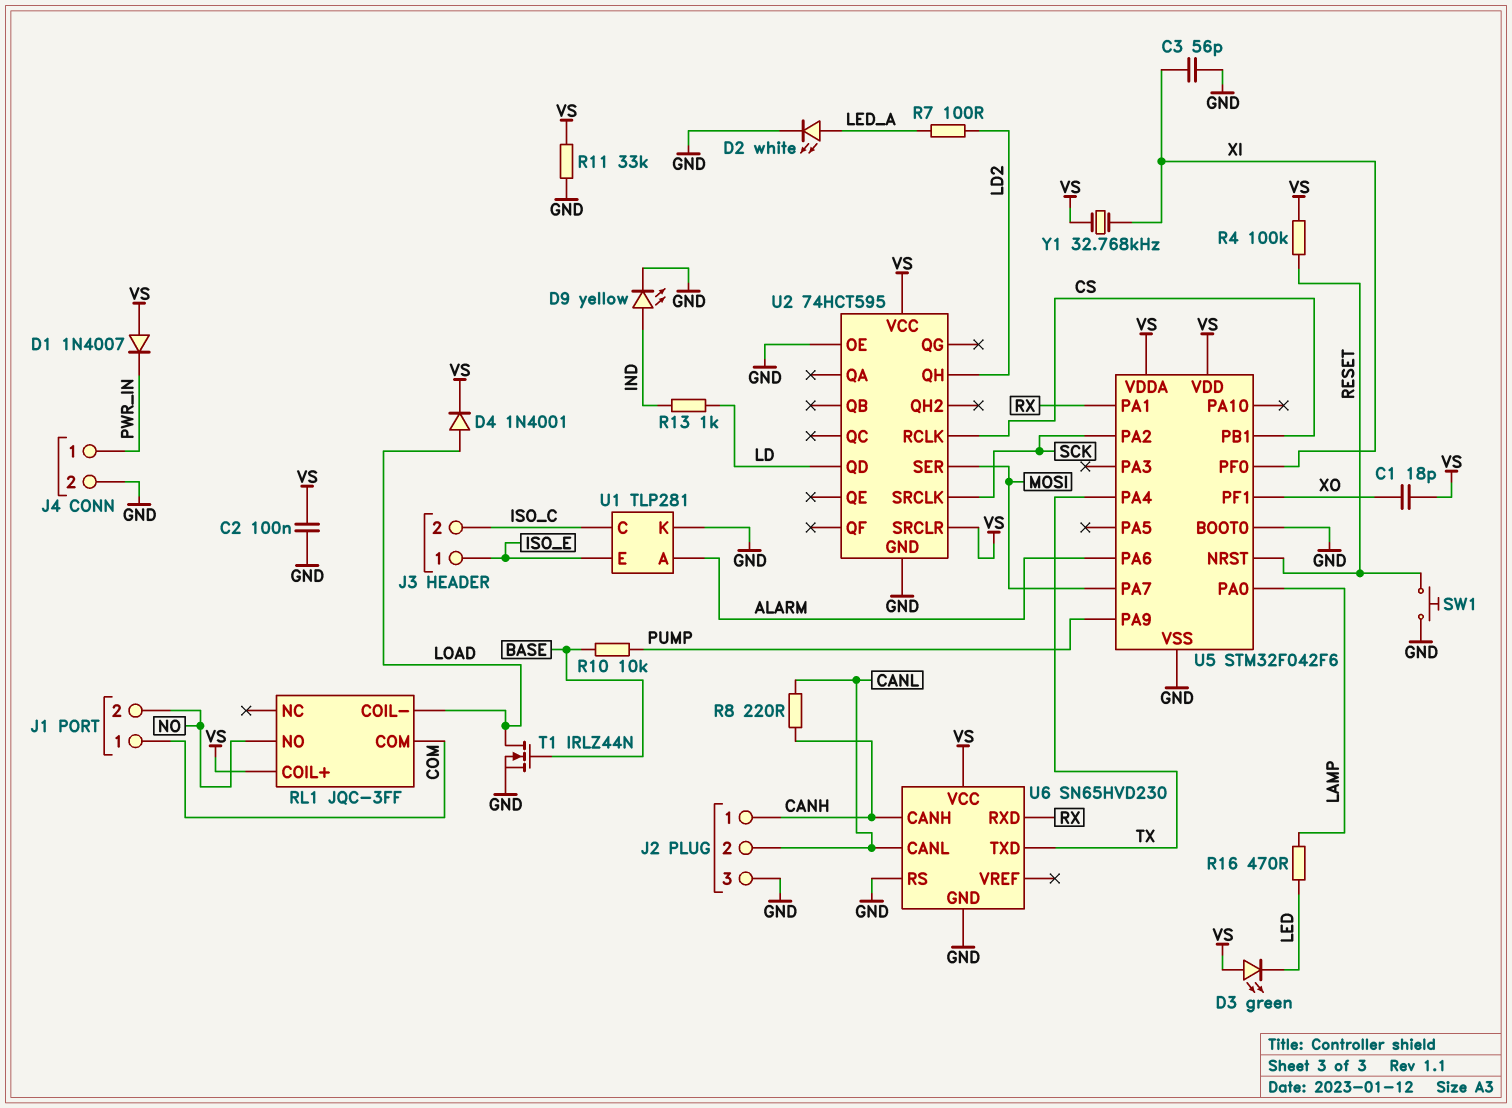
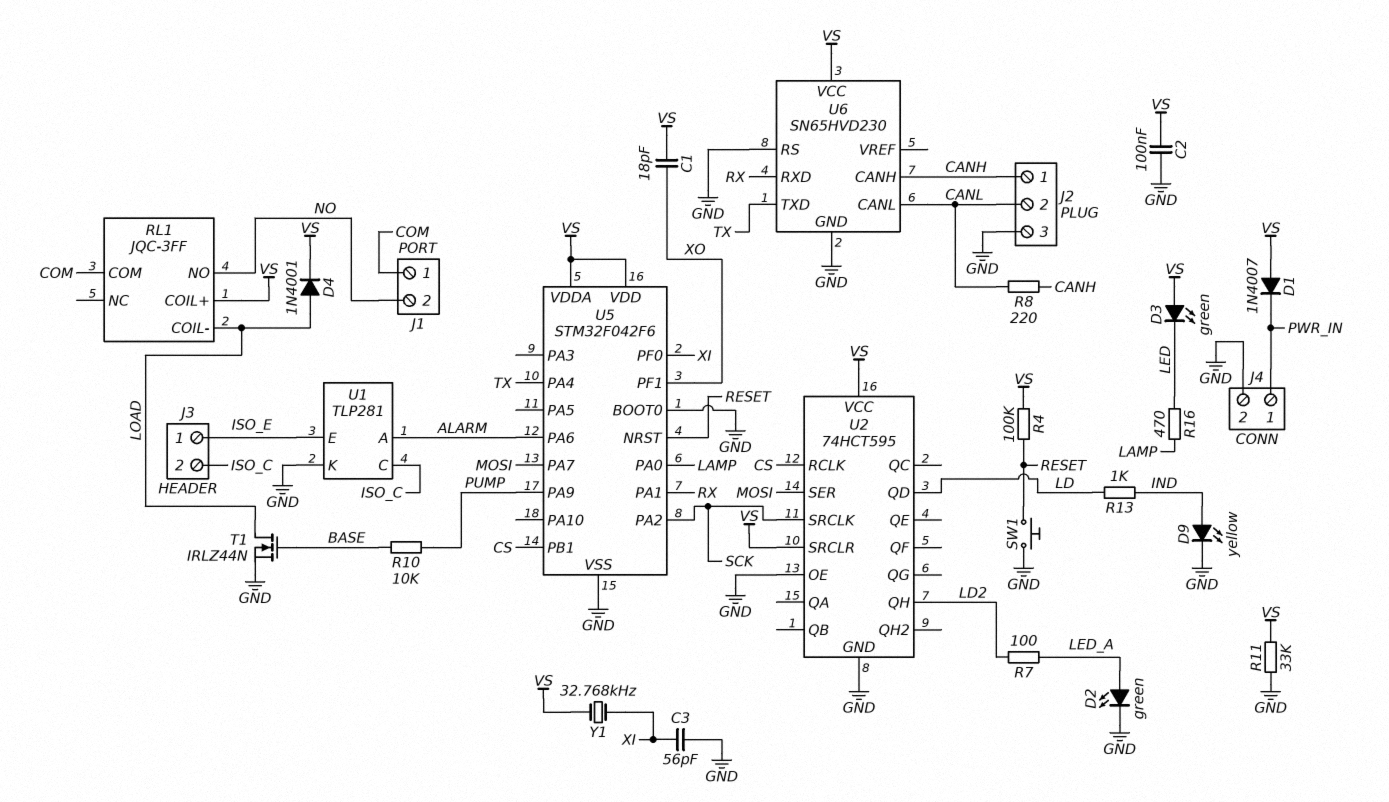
D2: LED white (A LED_A, K GND) -> LED green (A LED_A, K GND)

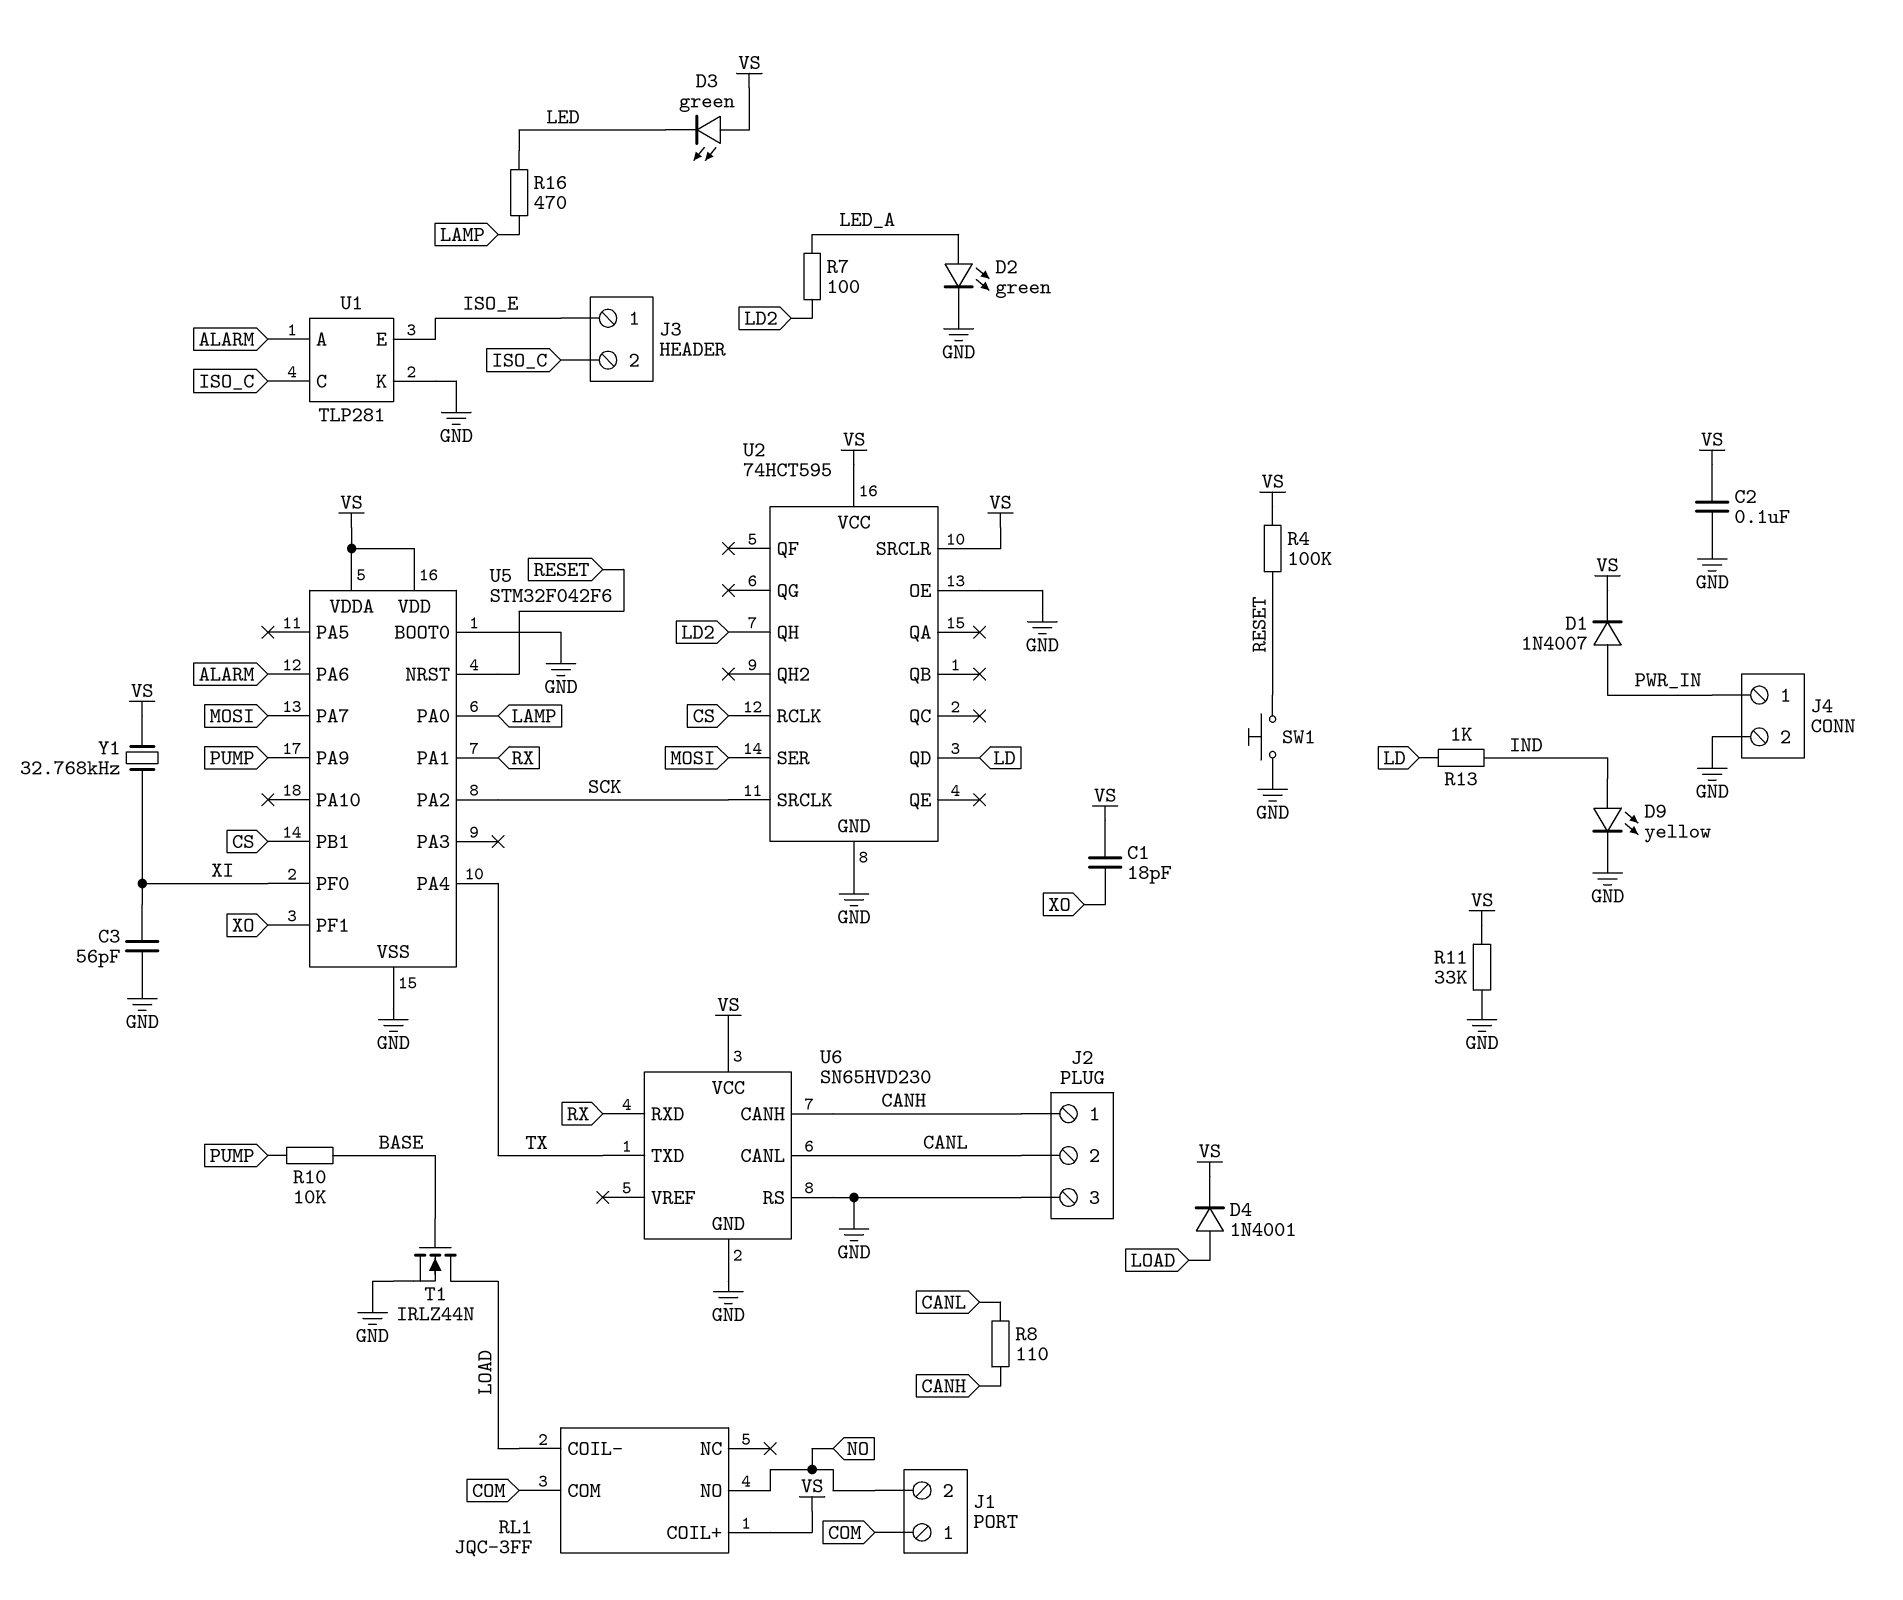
D1: diode 1N4007 (A VS, K PWR_IN) -> diode 1N4007 (A PWR_IN, K VS)
R8: 220 (CANH, CANL) -> 110 (CANH, CANL)

